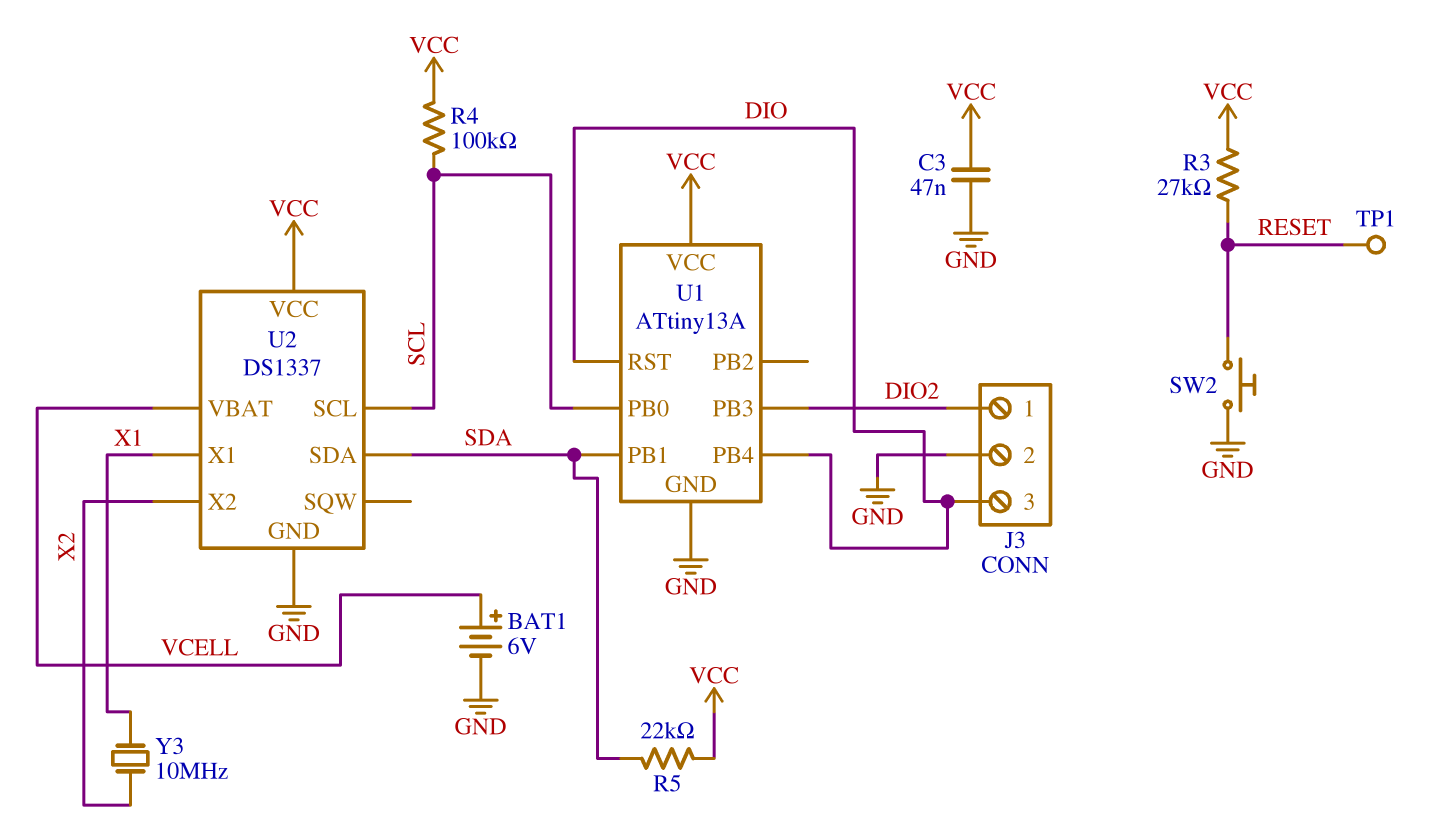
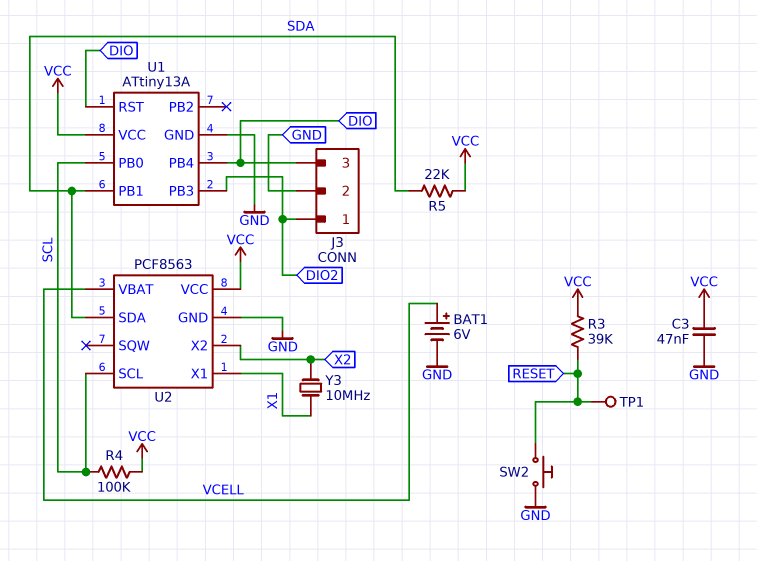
R3: 27k (RESET, VCC) -> 39k (RESET, VCC)
U2: DS1337 -> PCF8563

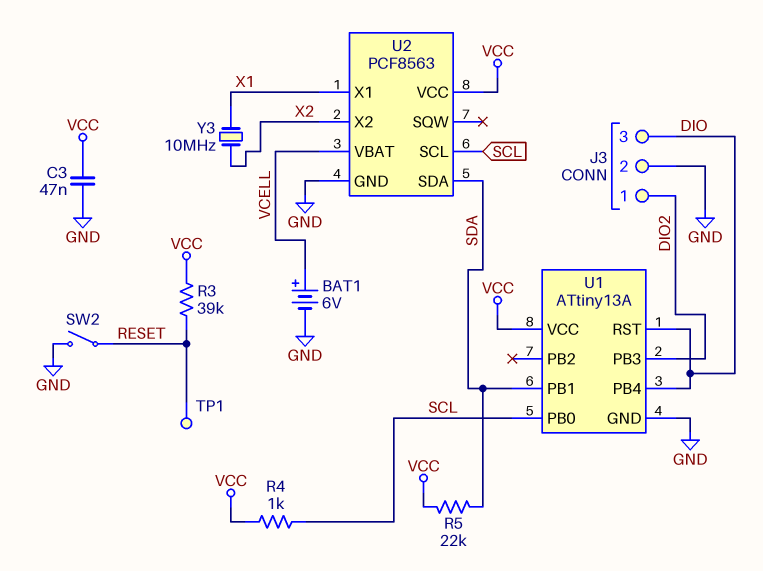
R4: 100k (SCL, VCC) -> 1k (SCL, VCC)
SW2: button (GND, RESET) -> switch (GND, RESET)

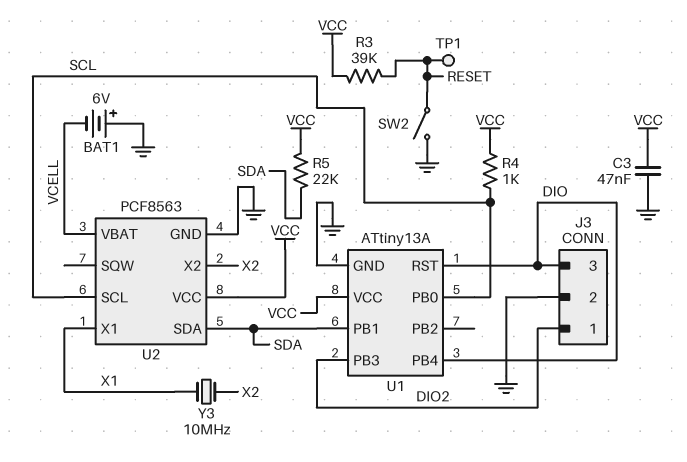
BAT1: 6V (plus VCELL, minus GND) -> 6V (plus GND, minus VCELL)

